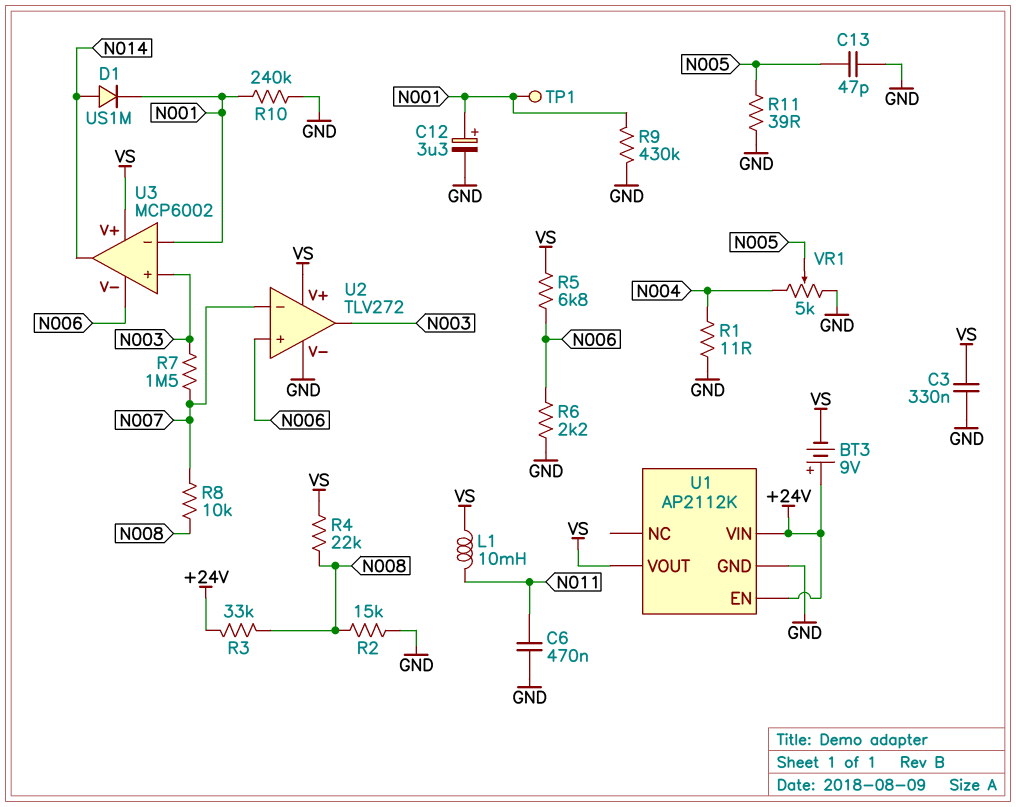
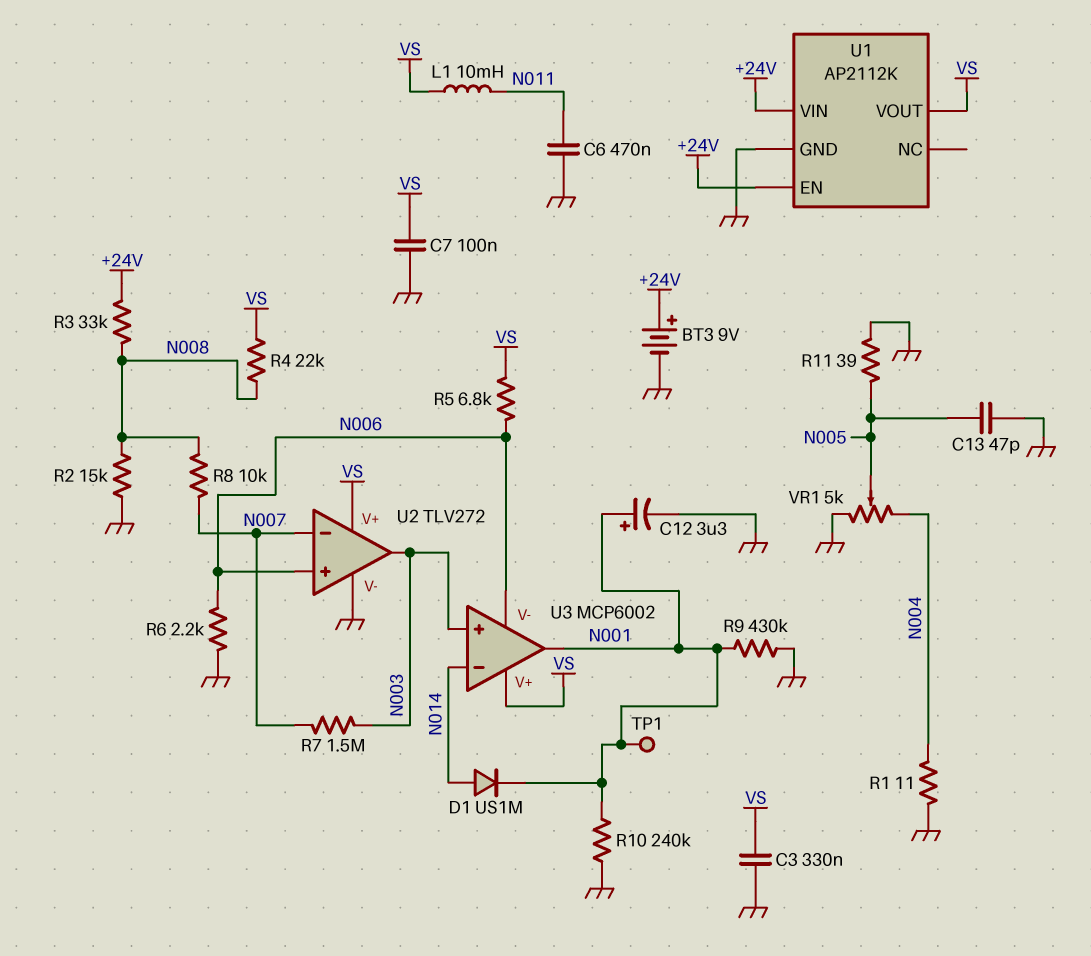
BT3: 9V (plus +24V, minus VS) -> 9V (plus +24V, minus GND)
C7: none -> 100nF (GND, VS)
U3 pin in-: N001 -> N014
U3 pin out: N014 -> N001

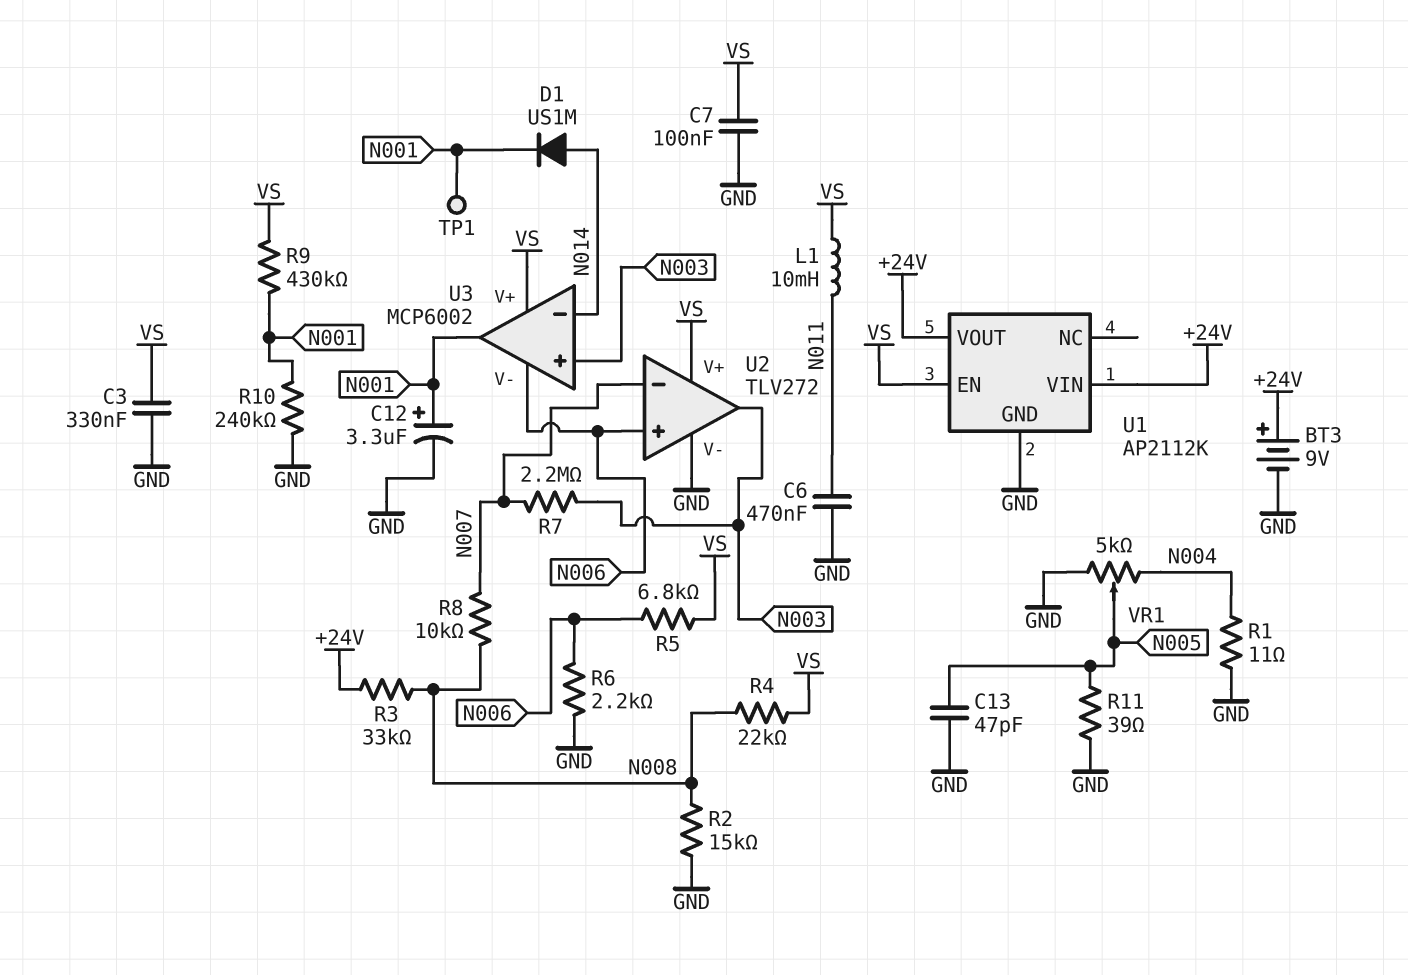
R7: 1.5M (N003, N007) -> 2.2M (N003, N007)
R9: 430k (GND, N001) -> 430k (N001, VS)
U1 pin EN: +24V -> VS
U1 pin VOUT: VS -> +24V

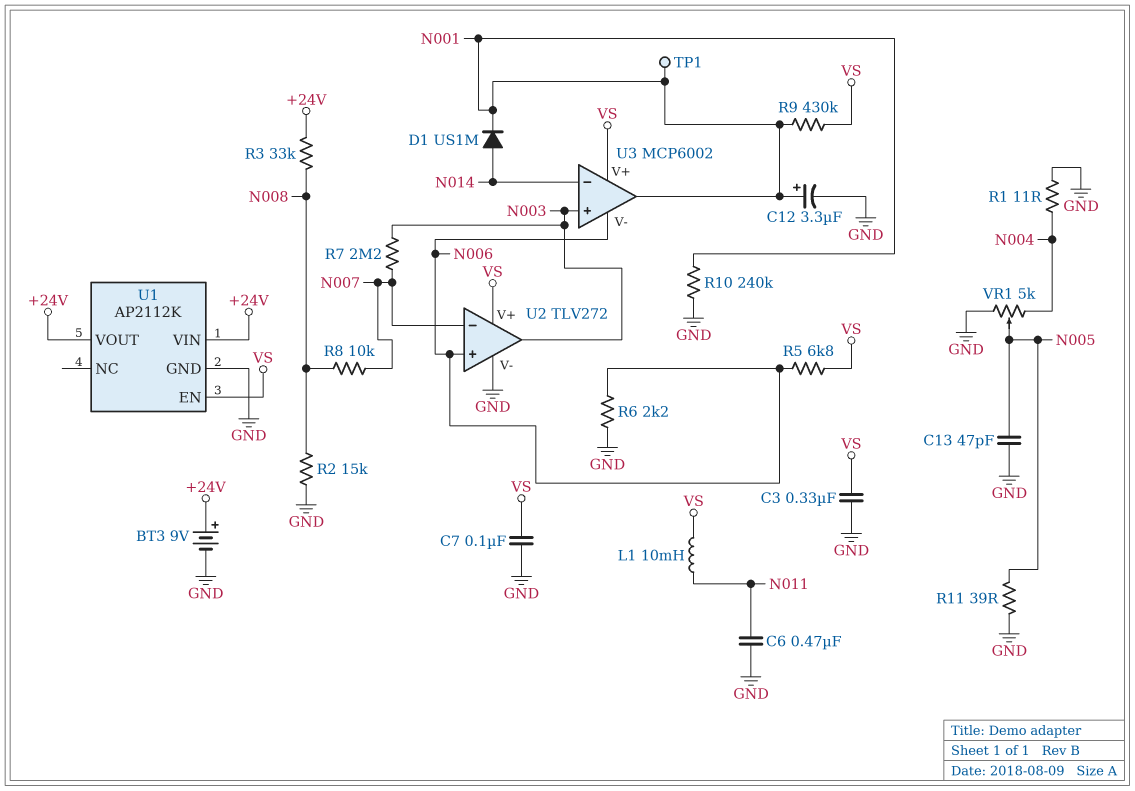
R4: 22k (N008, VS) -> none

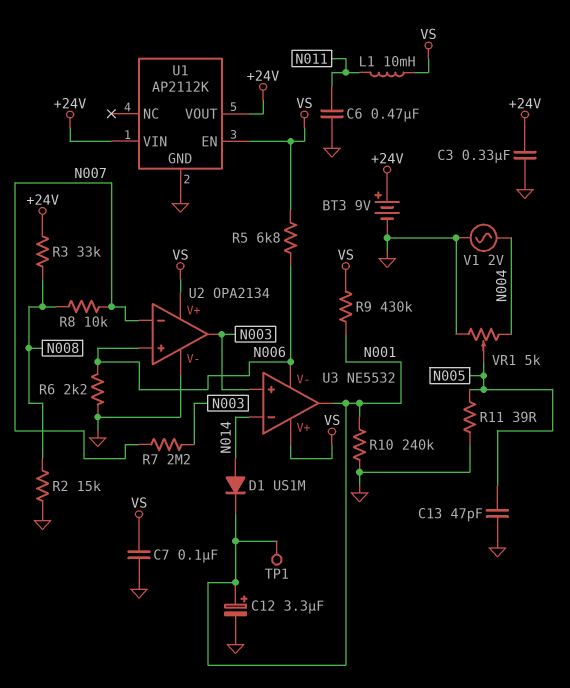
C3: 330nF (GND, VS) -> 330nF (+24V, GND)
R1: 11 (GND, N004) -> none
U2: TLV272 -> OPA2134
U3: MCP6002 -> NE5532
V1: none -> AC 2V (GND, N004)

